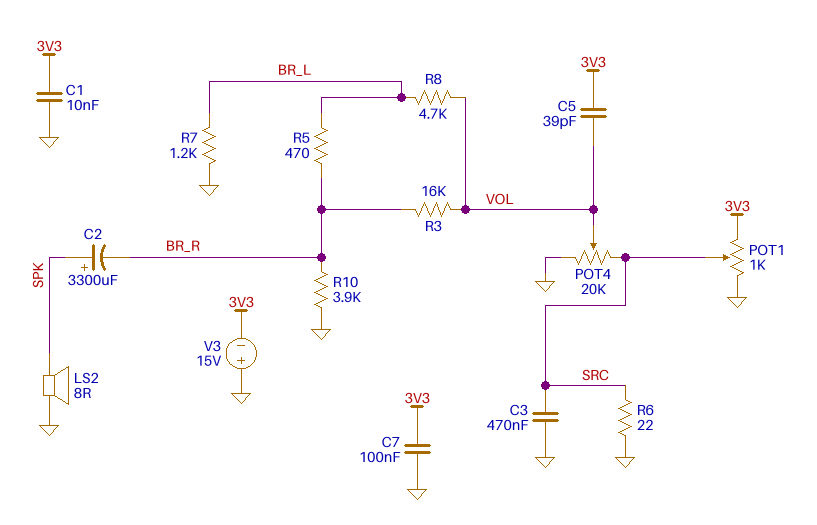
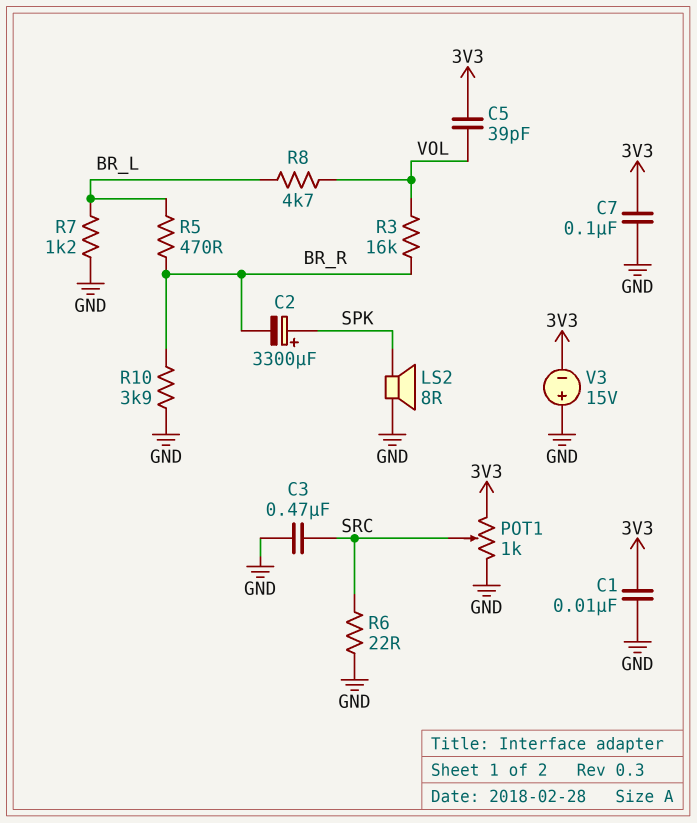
POT4: 20k (GND, SRC, wiper VOL) -> none

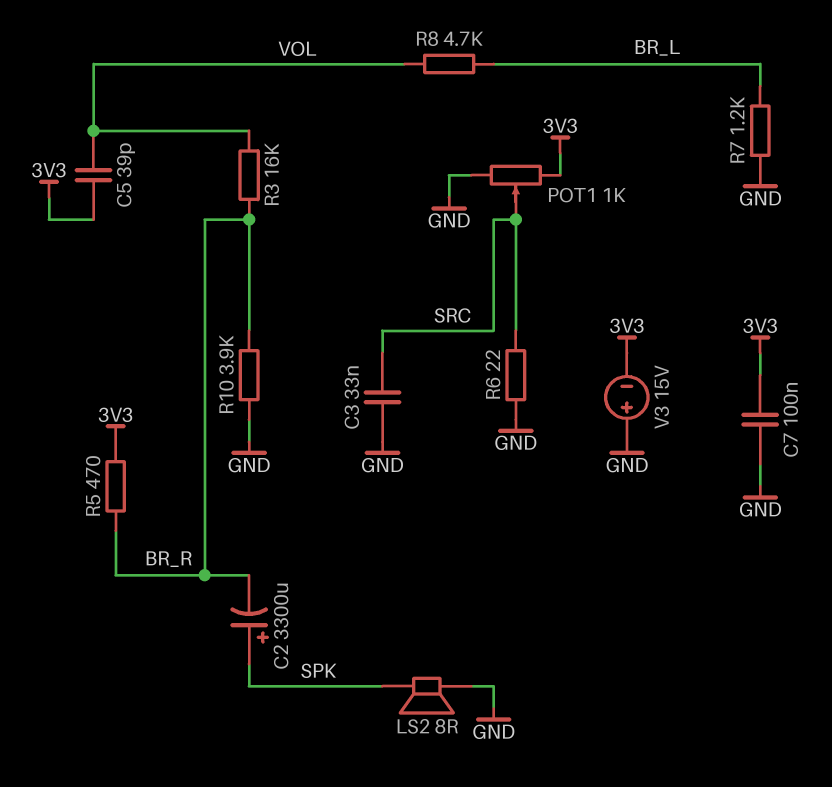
C1: 10nF (3V3, GND) -> none
C3: 470nF (GND, SRC) -> 33nF (GND, SRC)
R5: 470 (BR_L, BR_R) -> 470 (3V3, BR_R)

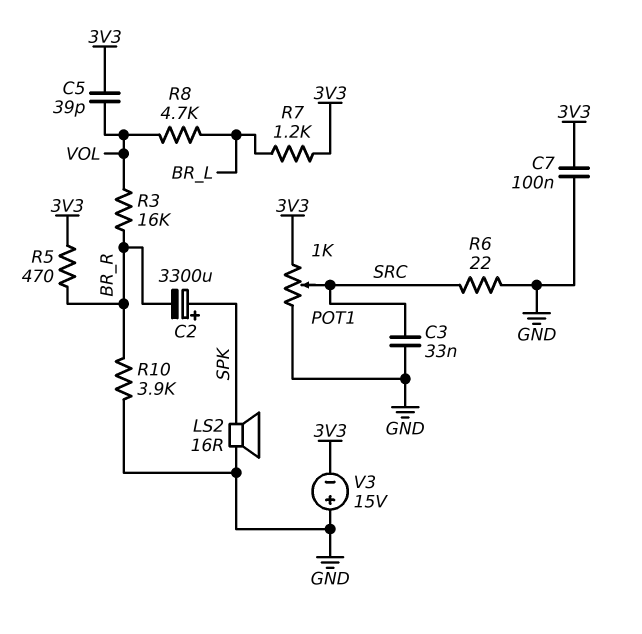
LS2: speaker 8R (GND, SPK) -> speaker 16R (GND, SPK)
R7: 1.2k (BR_L, GND) -> 1.2k (3V3, BR_L)

